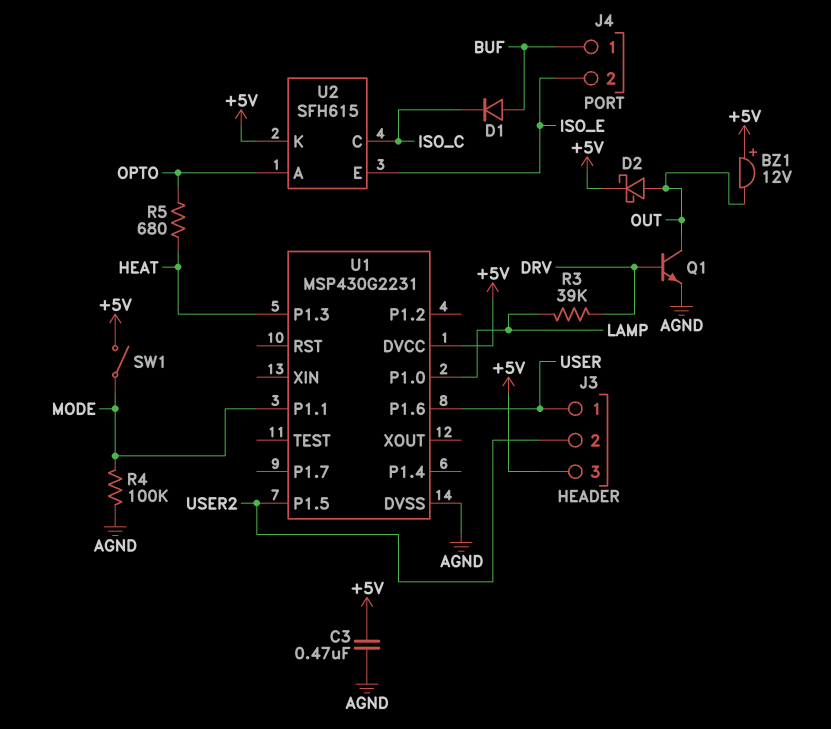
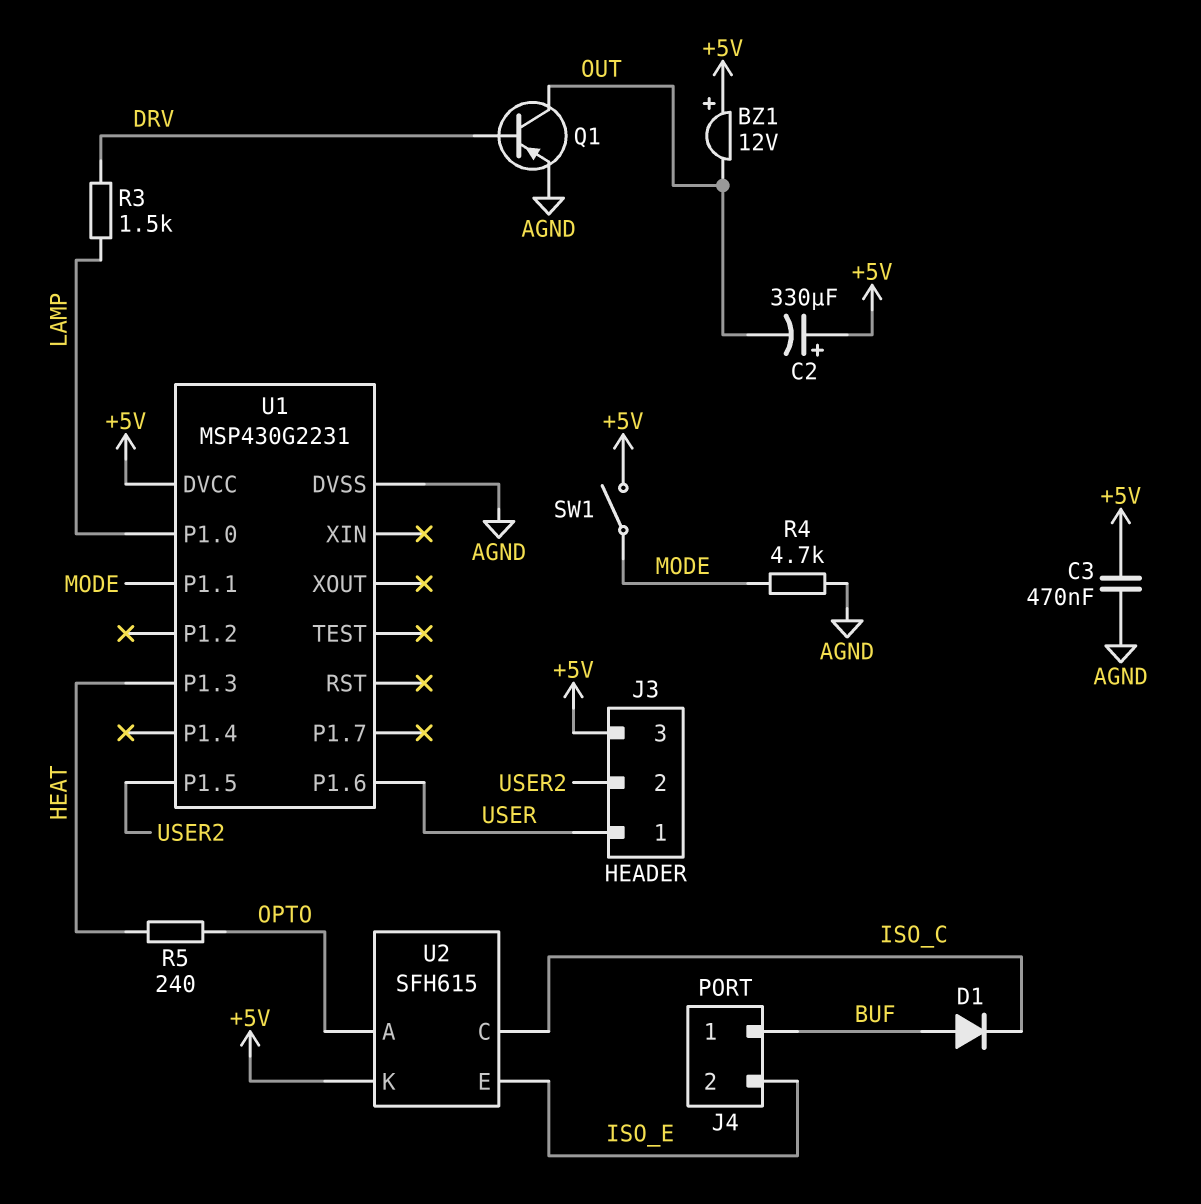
C2: none -> 330uF (plus +5V, minus OUT)
D2: schottky (A OUT, K +5V) -> none
Q1: NPN (B DRV, C OUT, E AGND) -> PNP (B DRV, C OUT, E AGND)
R3: 39k (DRV, LAMP) -> 1.5k (DRV, LAMP)
R4: 100k (AGND, MODE) -> 4.7k (AGND, MODE)
R5: 680 (HEAT, OPTO) -> 240 (HEAT, OPTO)

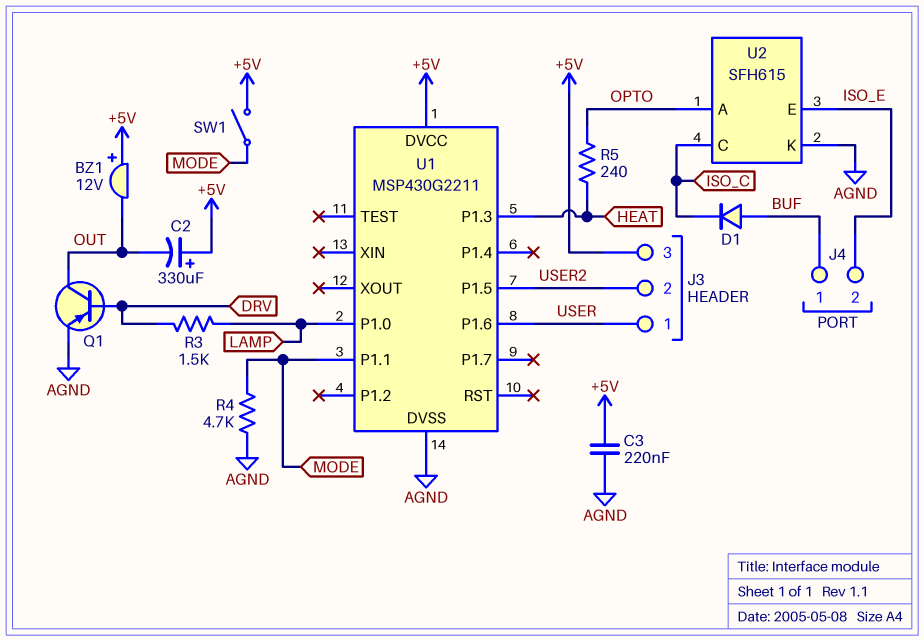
C3: 470nF (+5V, AGND) -> 220nF (+5V, AGND)
U1: MSP430G2231 -> MSP430G2211
U2 pin K: +5V -> AGND

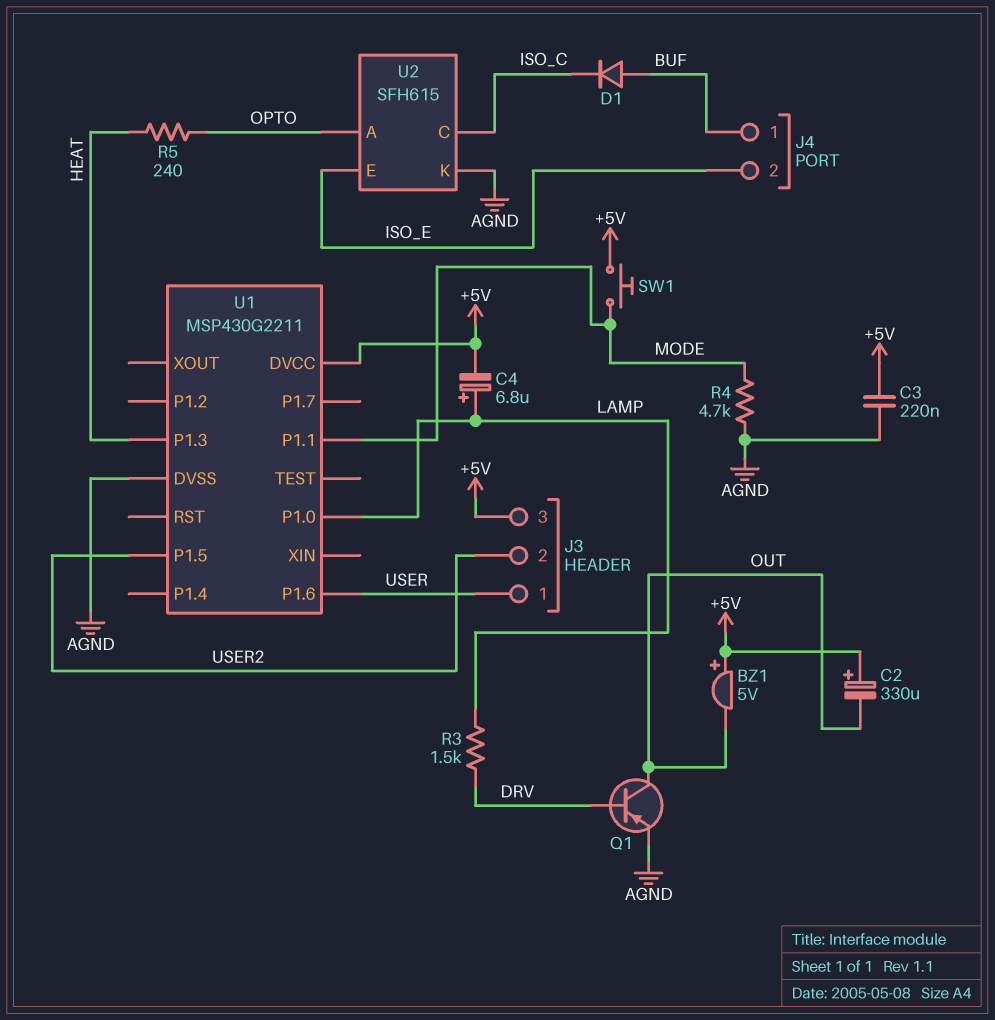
BZ1: buzzer 12V (plus +5V, minus OUT) -> buzzer 5V (plus +5V, minus OUT)
C4: none -> 6.8uF (plus LAMP, minus +5V)
SW1: switch (+5V, MODE) -> button (+5V, MODE)

